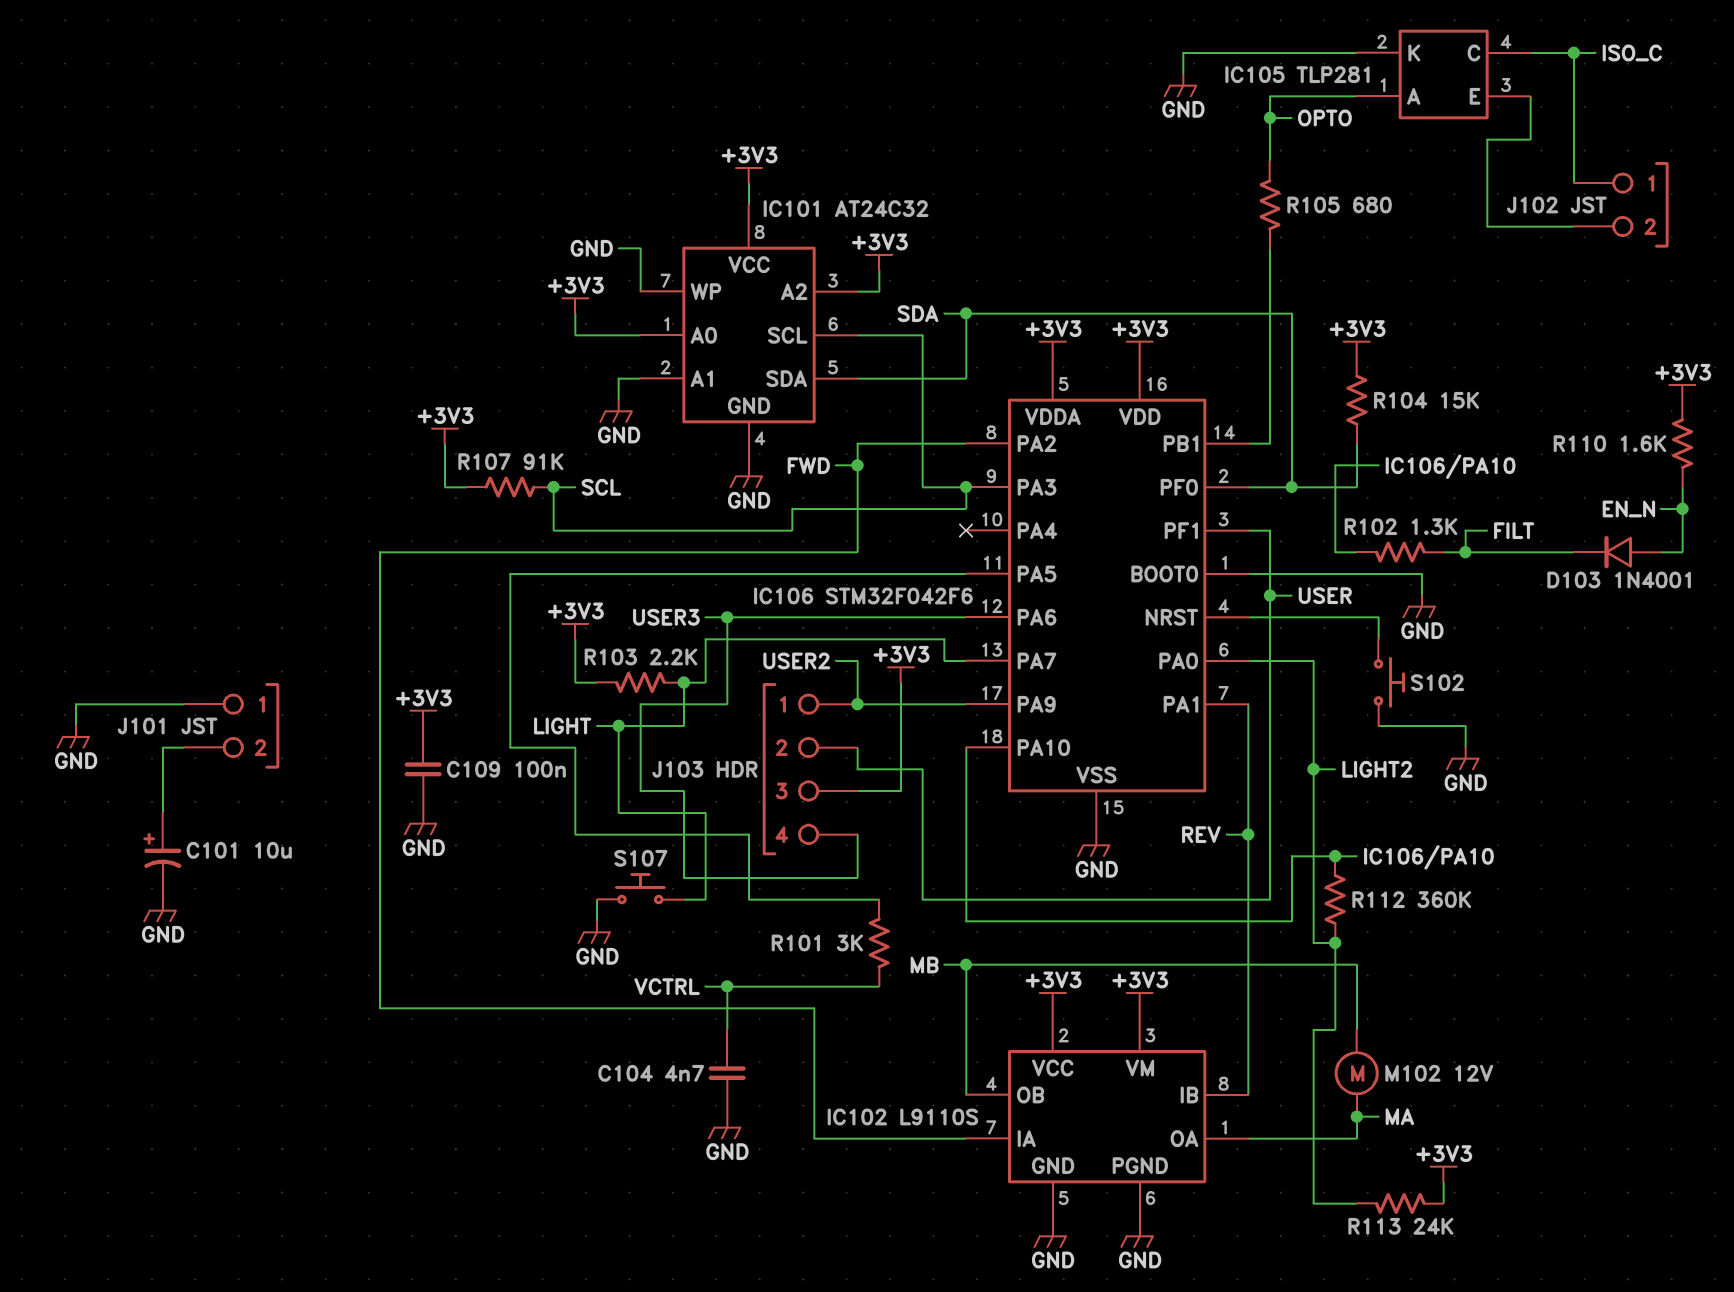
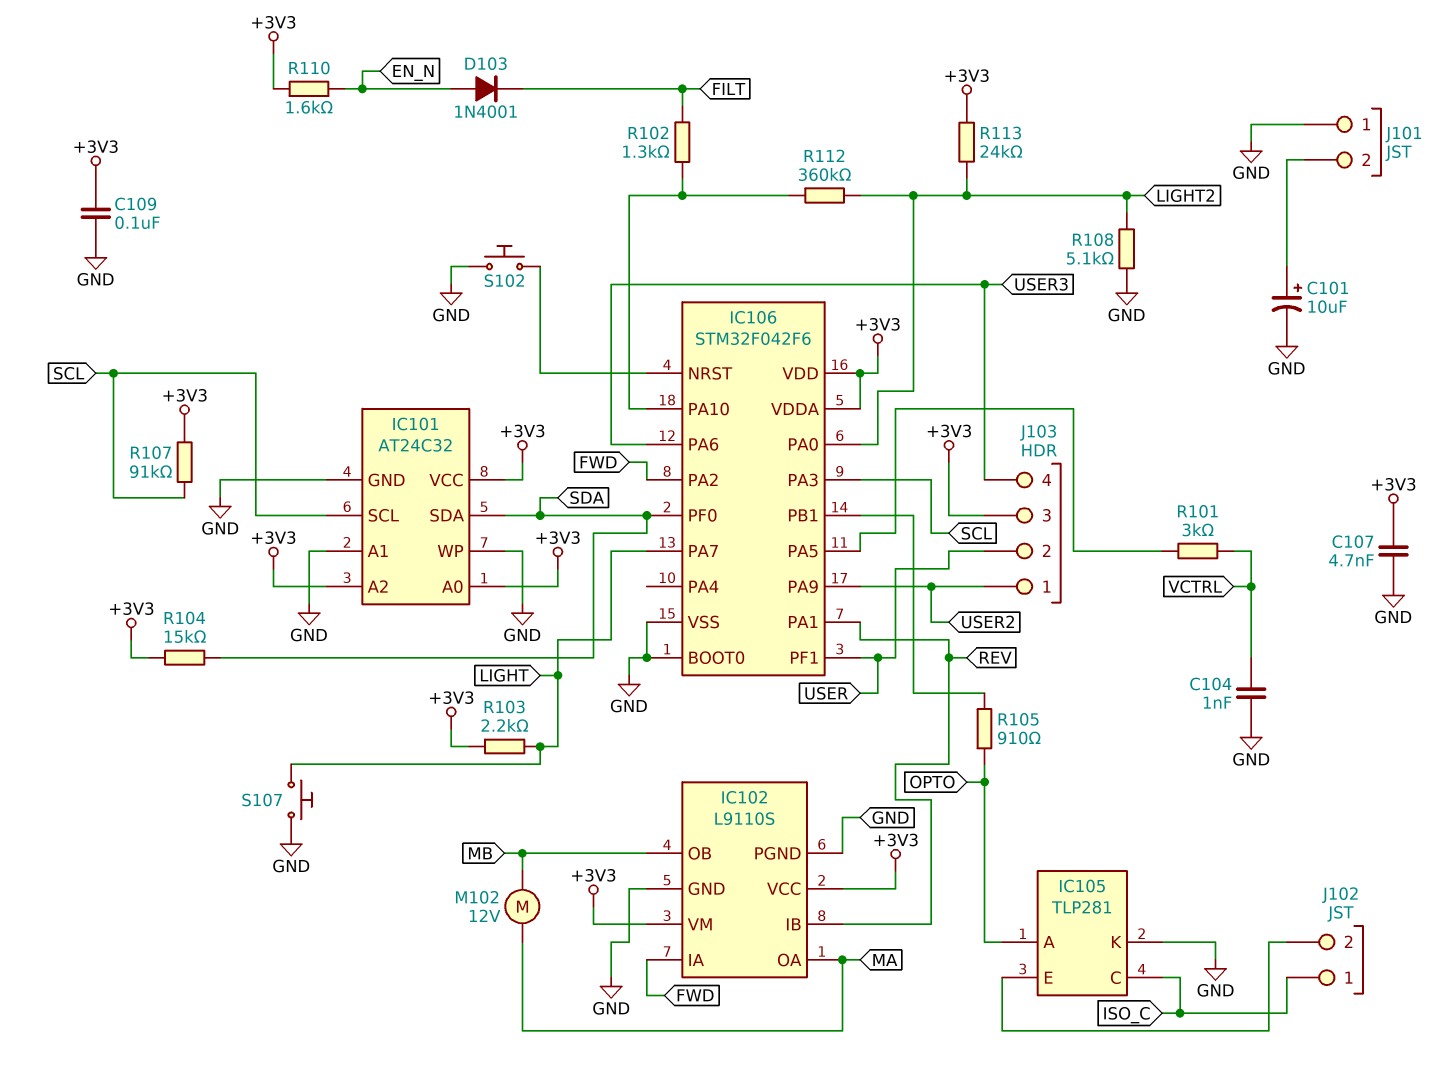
C104: 4.7nF (GND, VCTRL) -> 1nF (GND, VCTRL)
C107: none -> 4.7nF (+3V3, GND)
R105: 680 (IC106/PB1, OPTO) -> 910 (IC106/PB1, OPTO)
R108: none -> 5.1k (GND, LIGHT2)

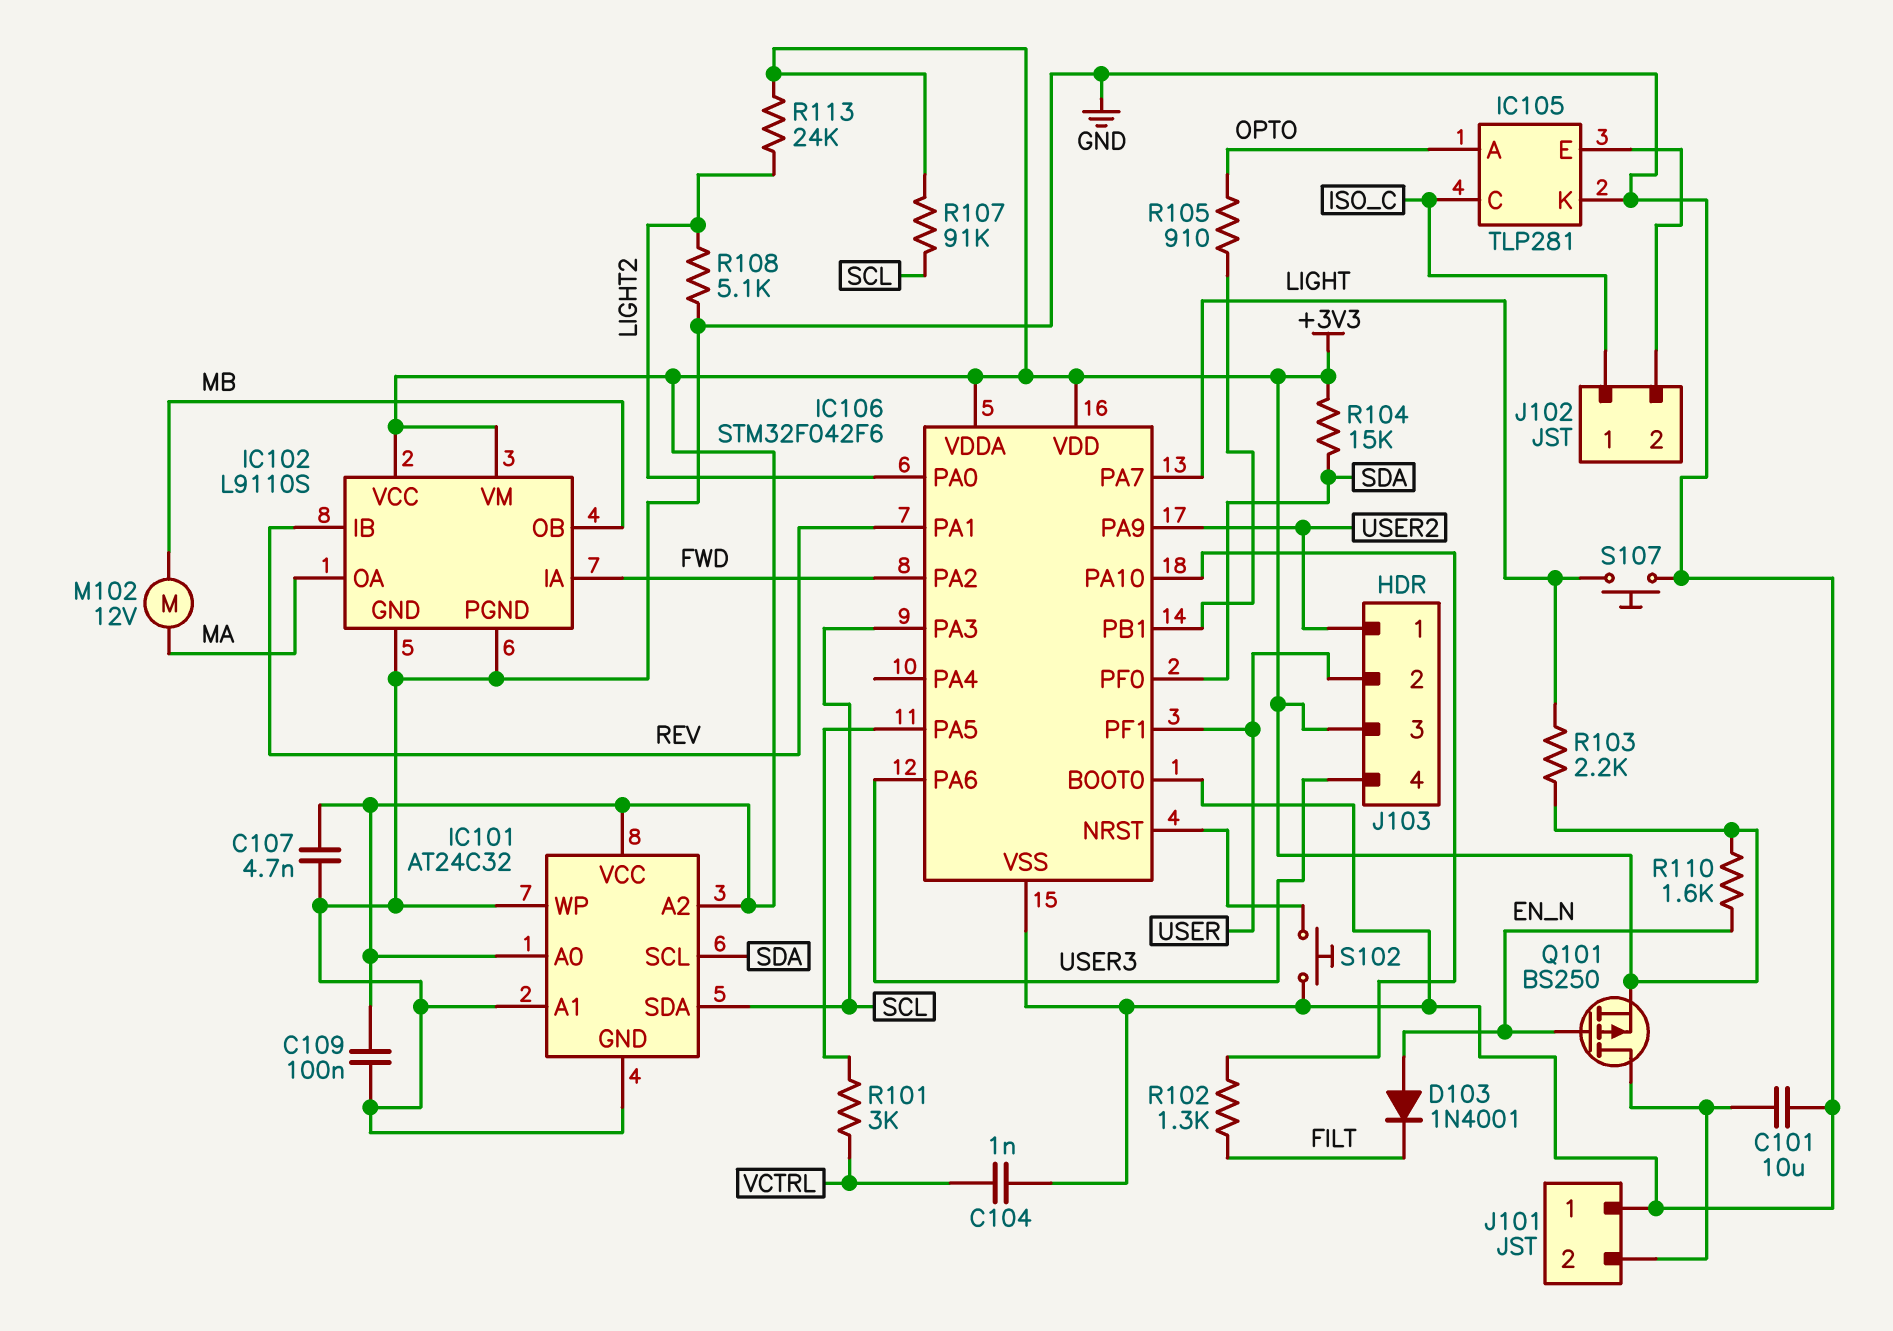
C101: 10uF (plus J101/2, minus GND) -> 10uF (GND, J101/2)
IC101 pin SCL: SCL -> SDA
IC101 pin SDA: SDA -> SCL
Q101: none -> PMOS BS250 (G EN_N, D J101/2, S +3V3)
R112: 360k (IC106/PA10, LIGHT2) -> none

